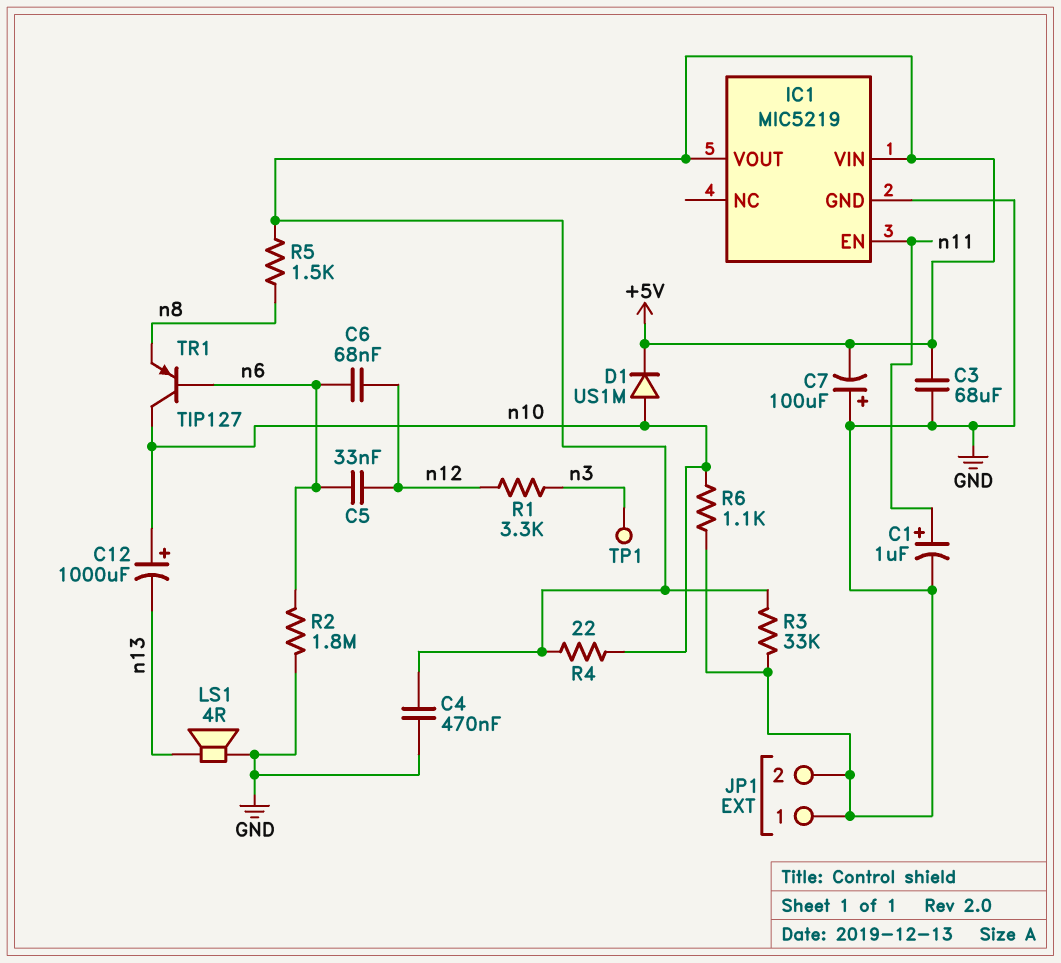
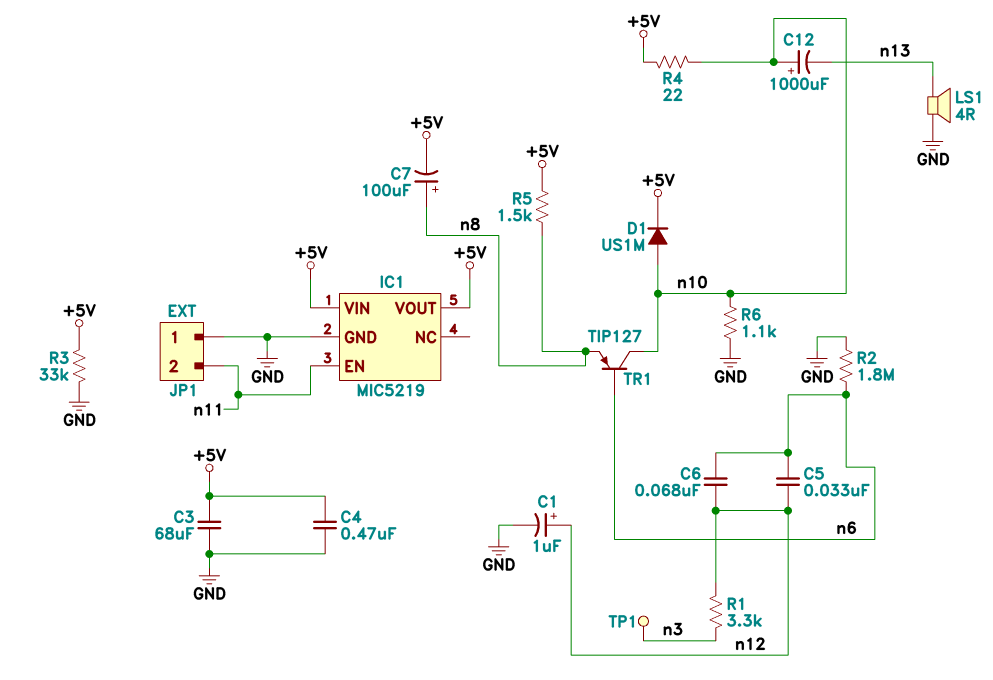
C1: 1uF (plus n11, minus GND) -> 1uF (plus n12, minus GND)
C7: 100uF (plus GND, minus +5V) -> 100uF (plus n8, minus +5V)
JP1 pin 2: GND -> n11

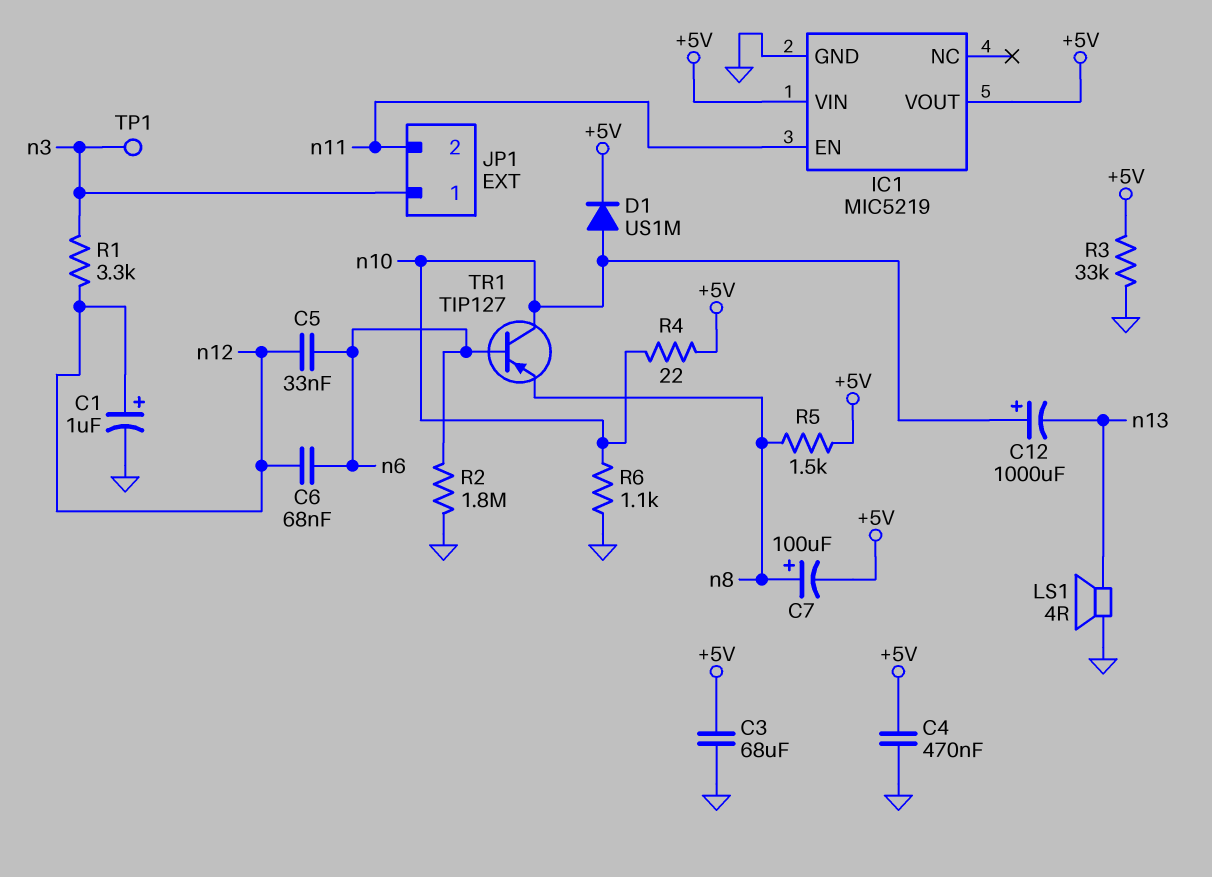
JP1 pin 1: GND -> n3

